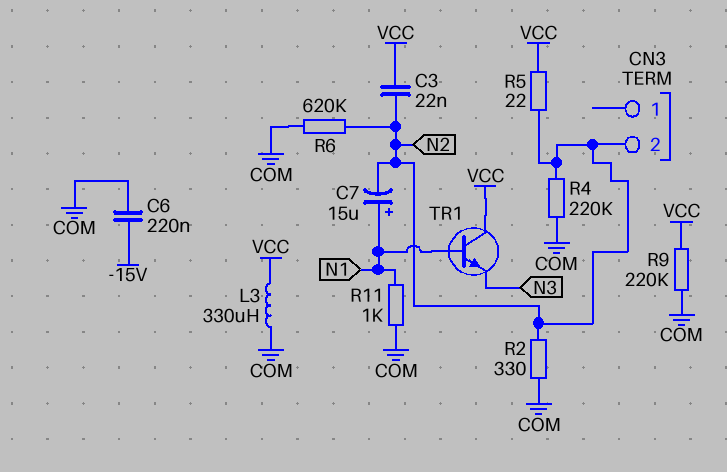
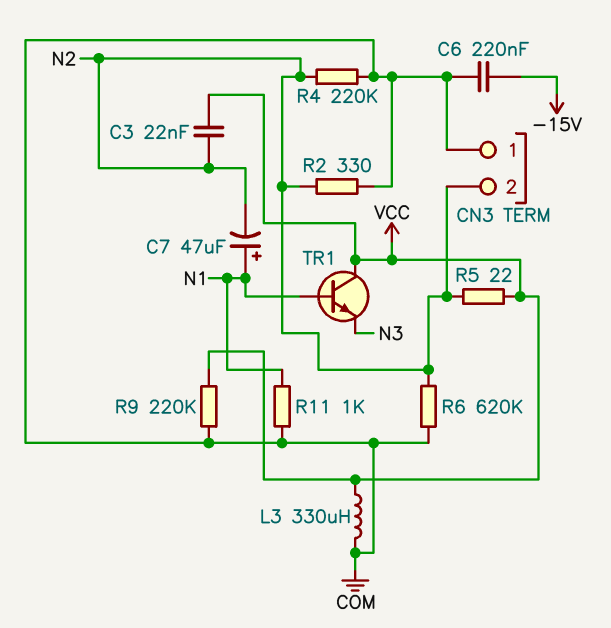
C7: 15uF (plus N1, minus N2) -> 47uF (plus N1, minus N2)
CN3 pin 1: none -> COM

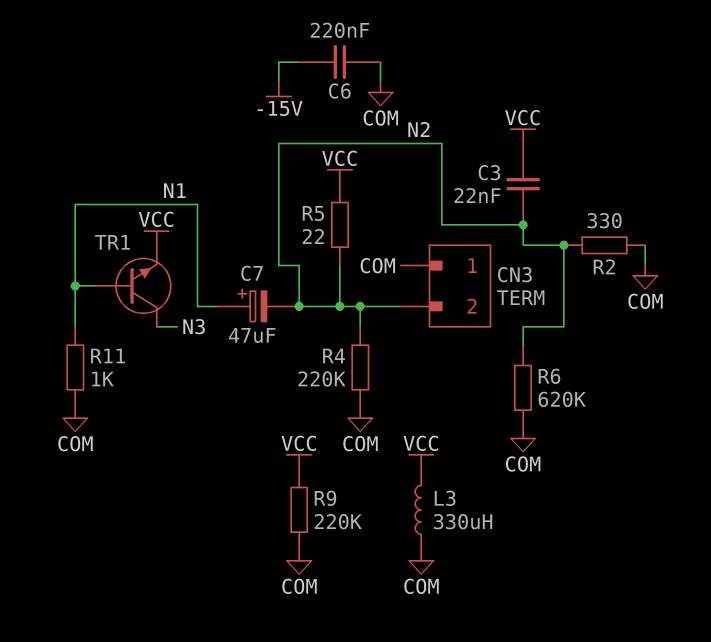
TR1: NPN (B N1, C VCC, E N3) -> NPN (B N1, C N3, E VCC)

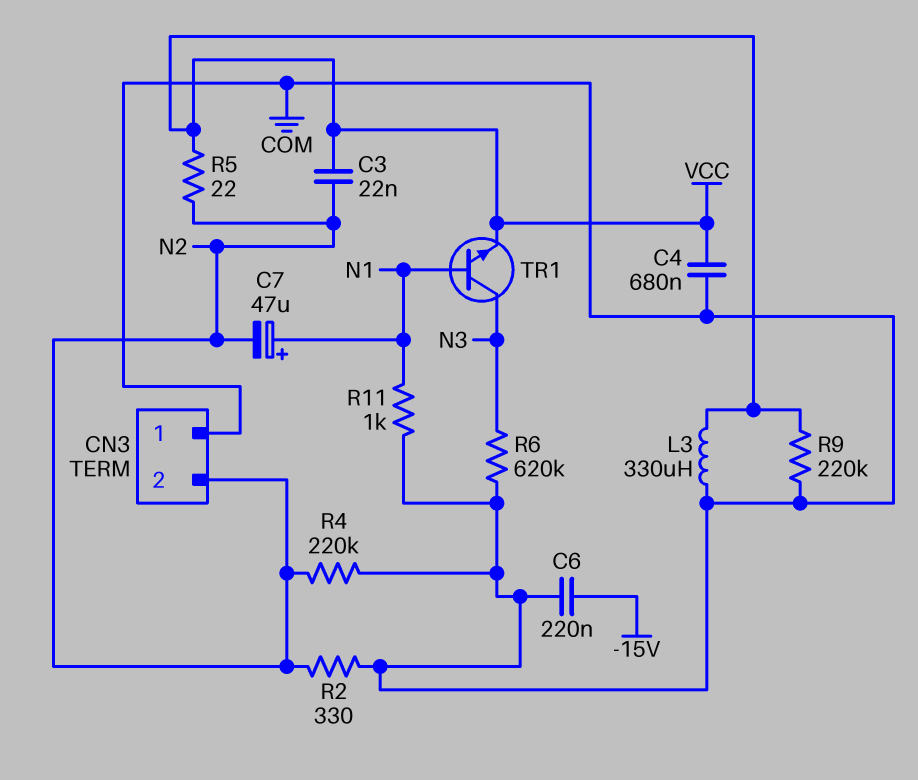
C4: none -> 680nF (COM, VCC)
R6: 620k (COM, N2) -> 620k (COM, N3)

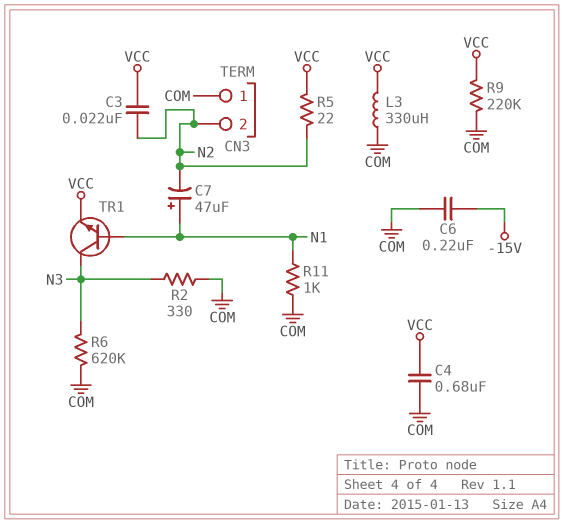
R2: 330 (COM, N2) -> 330 (COM, N3)
R4: 220k (COM, N2) -> none

